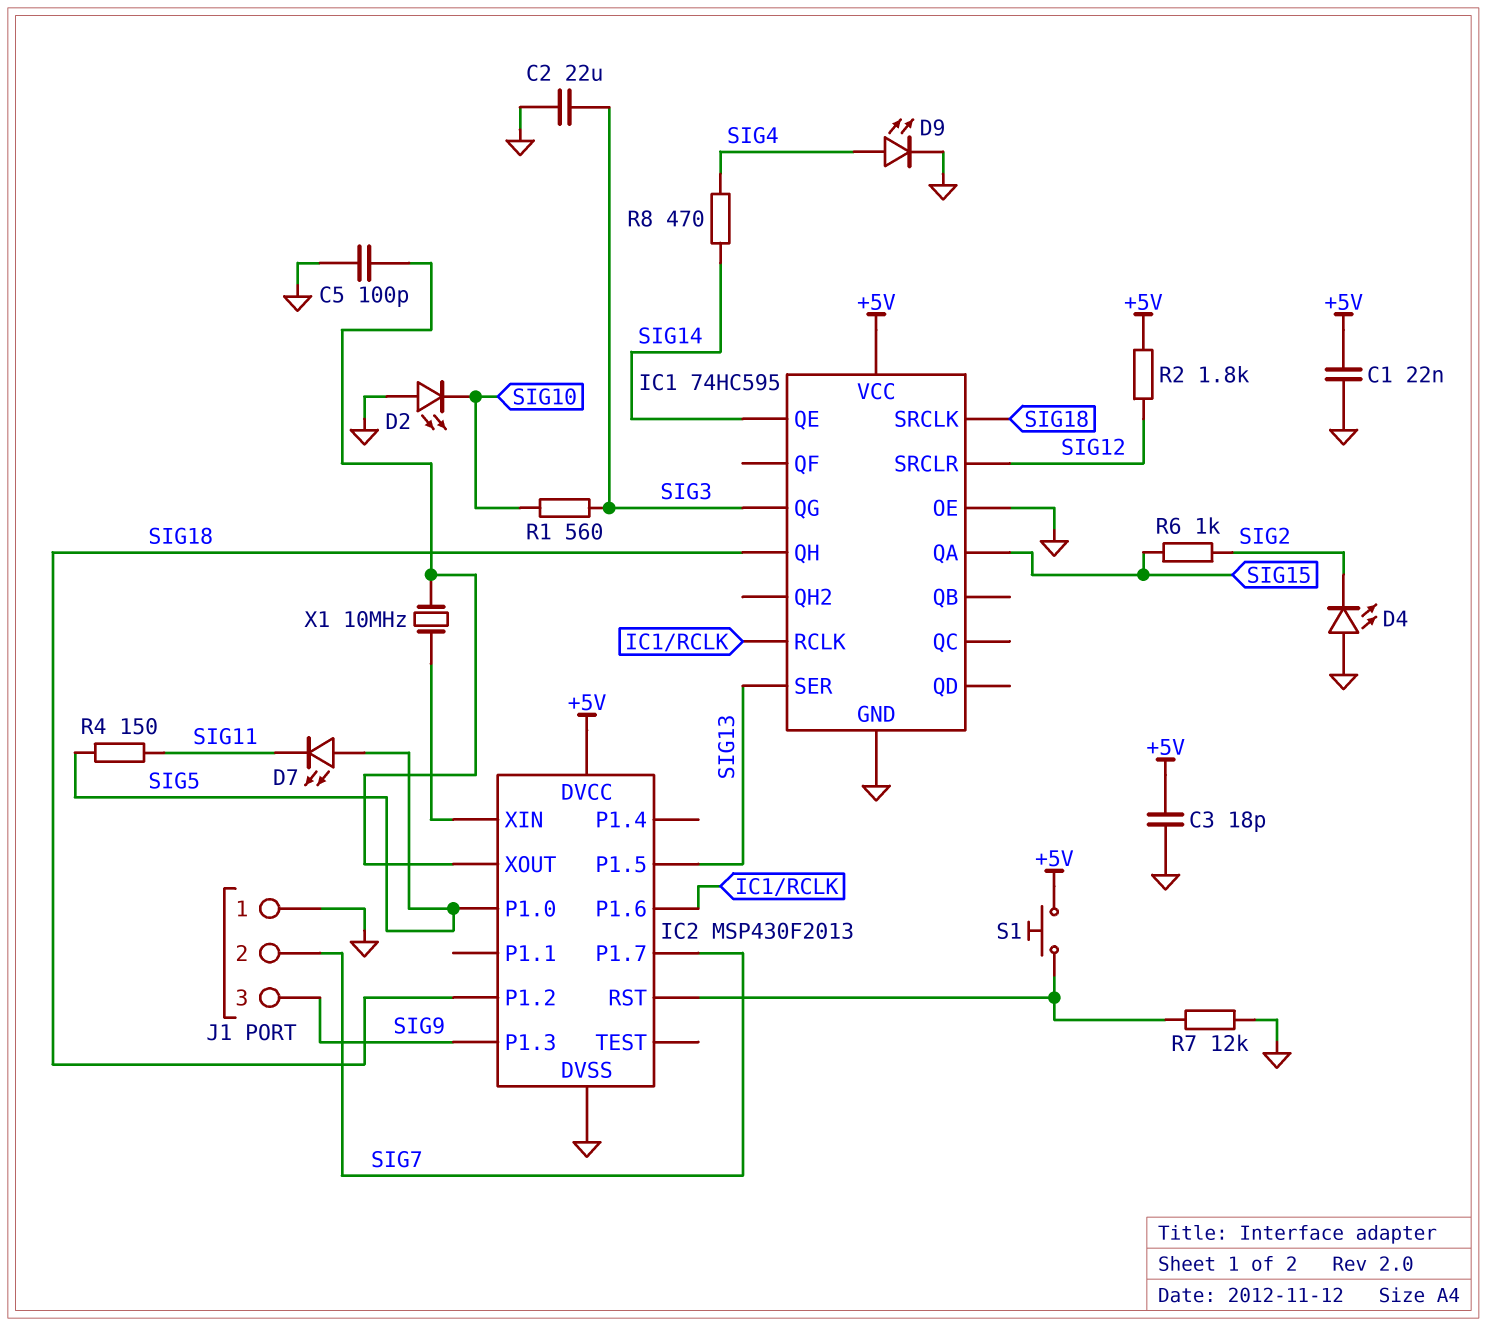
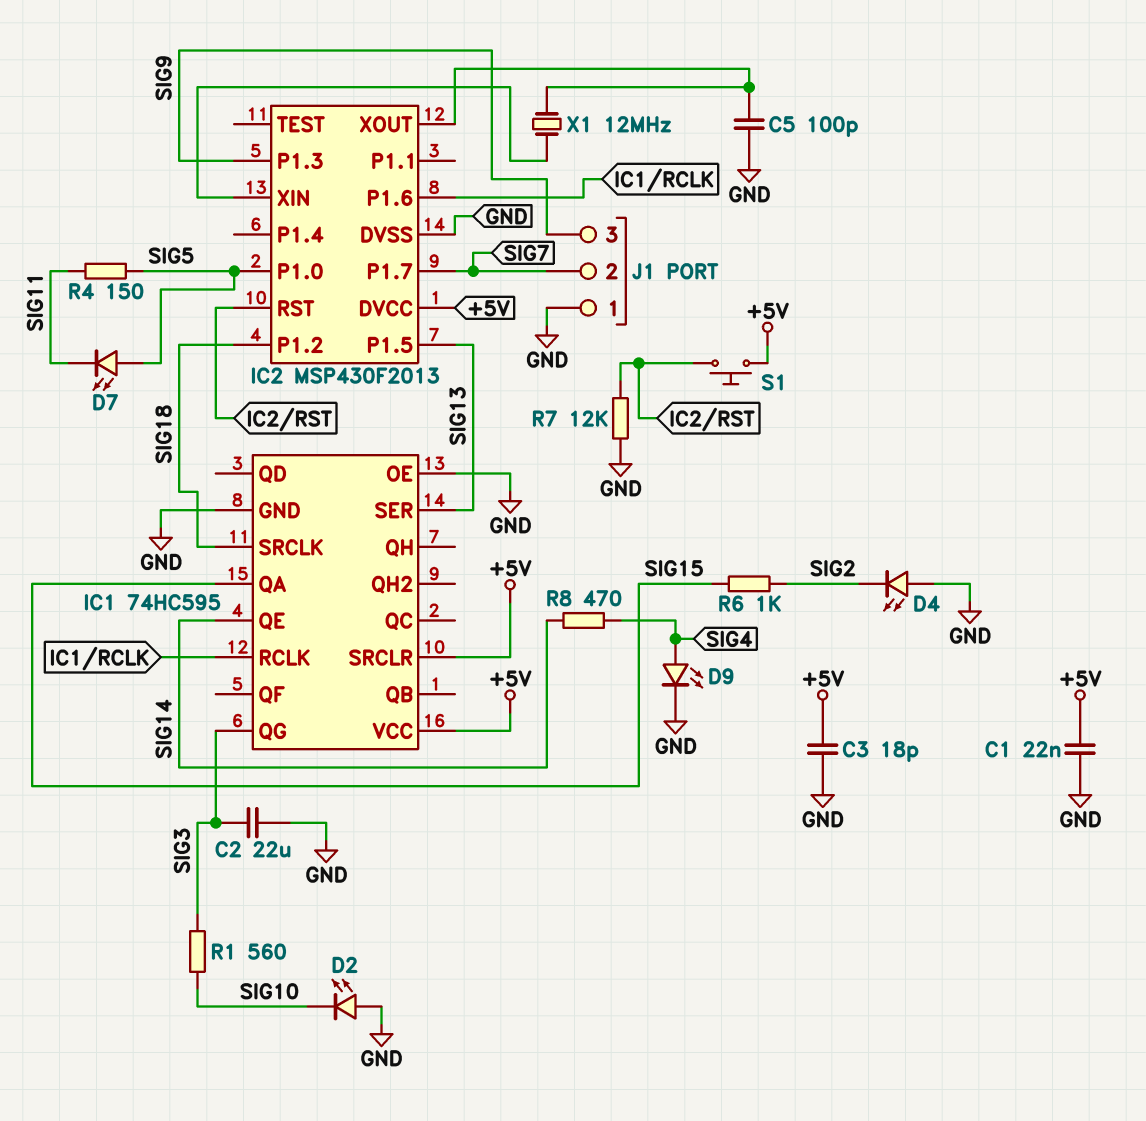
IC1 pin QH: SIG18 -> none
IC1 pin SRCLR: SIG12 -> +5V
R2: 1.8k (+5V, SIG12) -> none
X1: 10MHz (IC2/XIN, IC2/XOUT) -> 12MHz (IC2/XIN, IC2/XOUT)

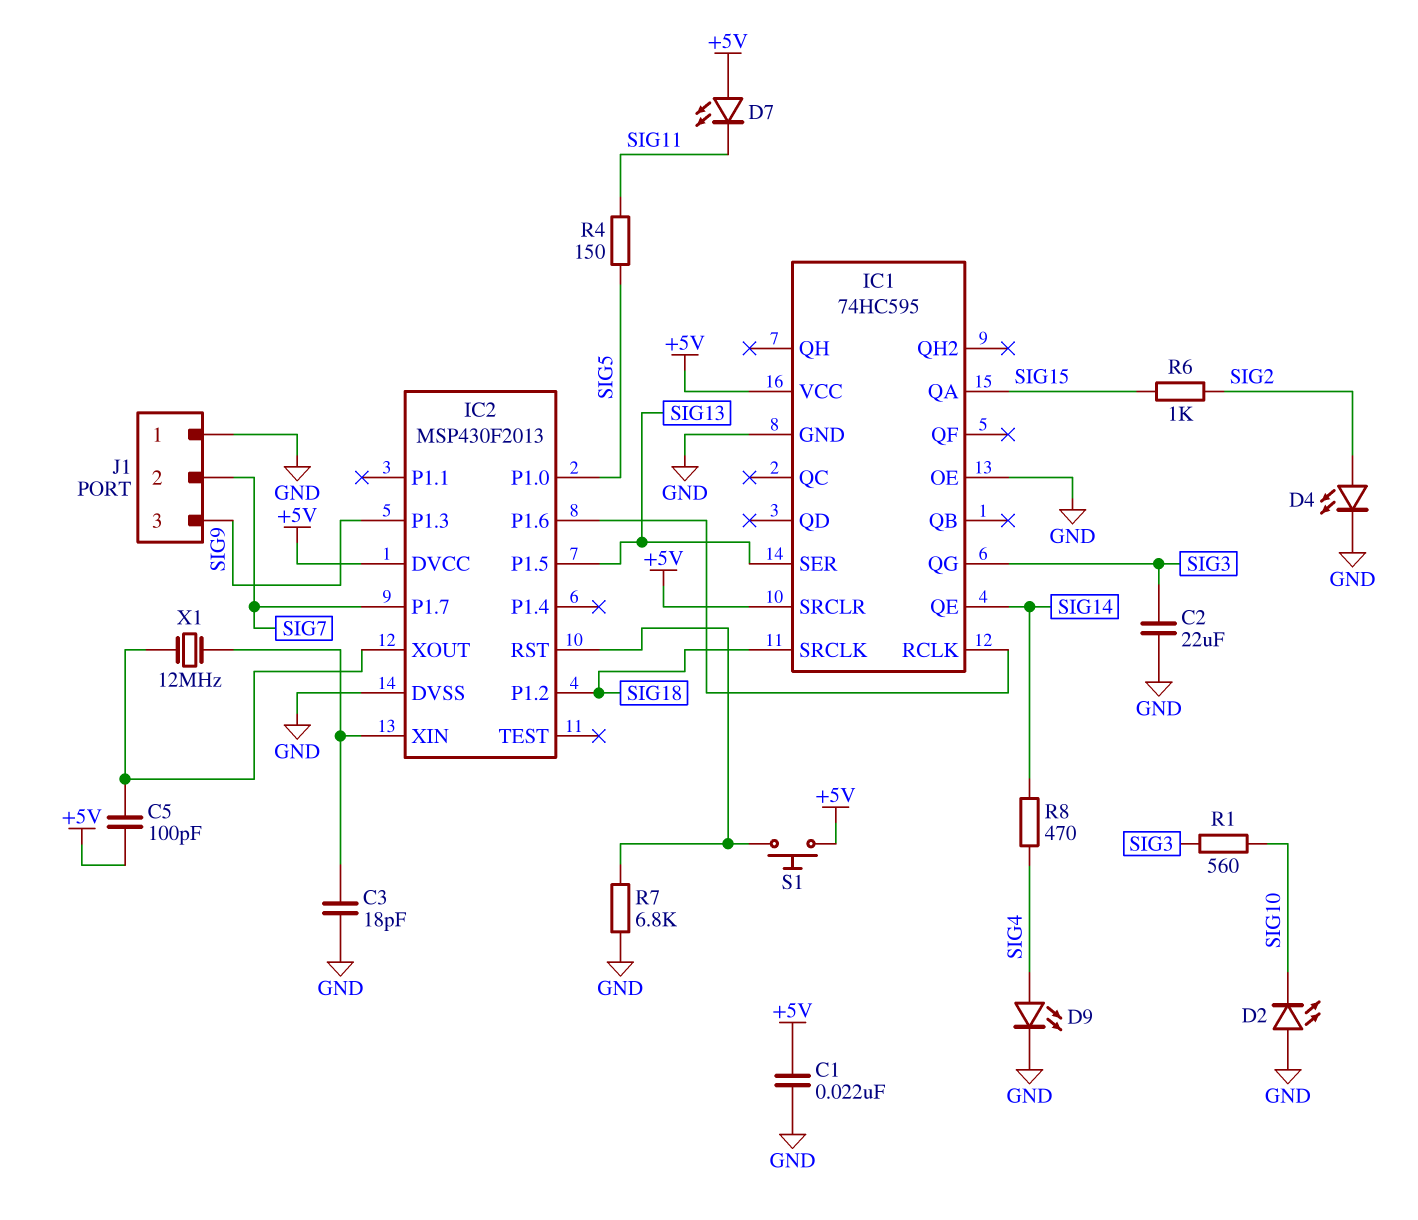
C3: 18pF (+5V, GND) -> 18pF (GND, IC2/XIN)
C5: 100pF (GND, IC2/XOUT) -> 100pF (+5V, IC2/XOUT)
D4: LED (A GND, K SIG2) -> LED (A SIG2, K GND)
D7: LED (A SIG5, K SIG11) -> LED (A +5V, K SIG11)
R7: 12k (GND, IC2/RST) -> 6.8k (GND, IC2/RST)

